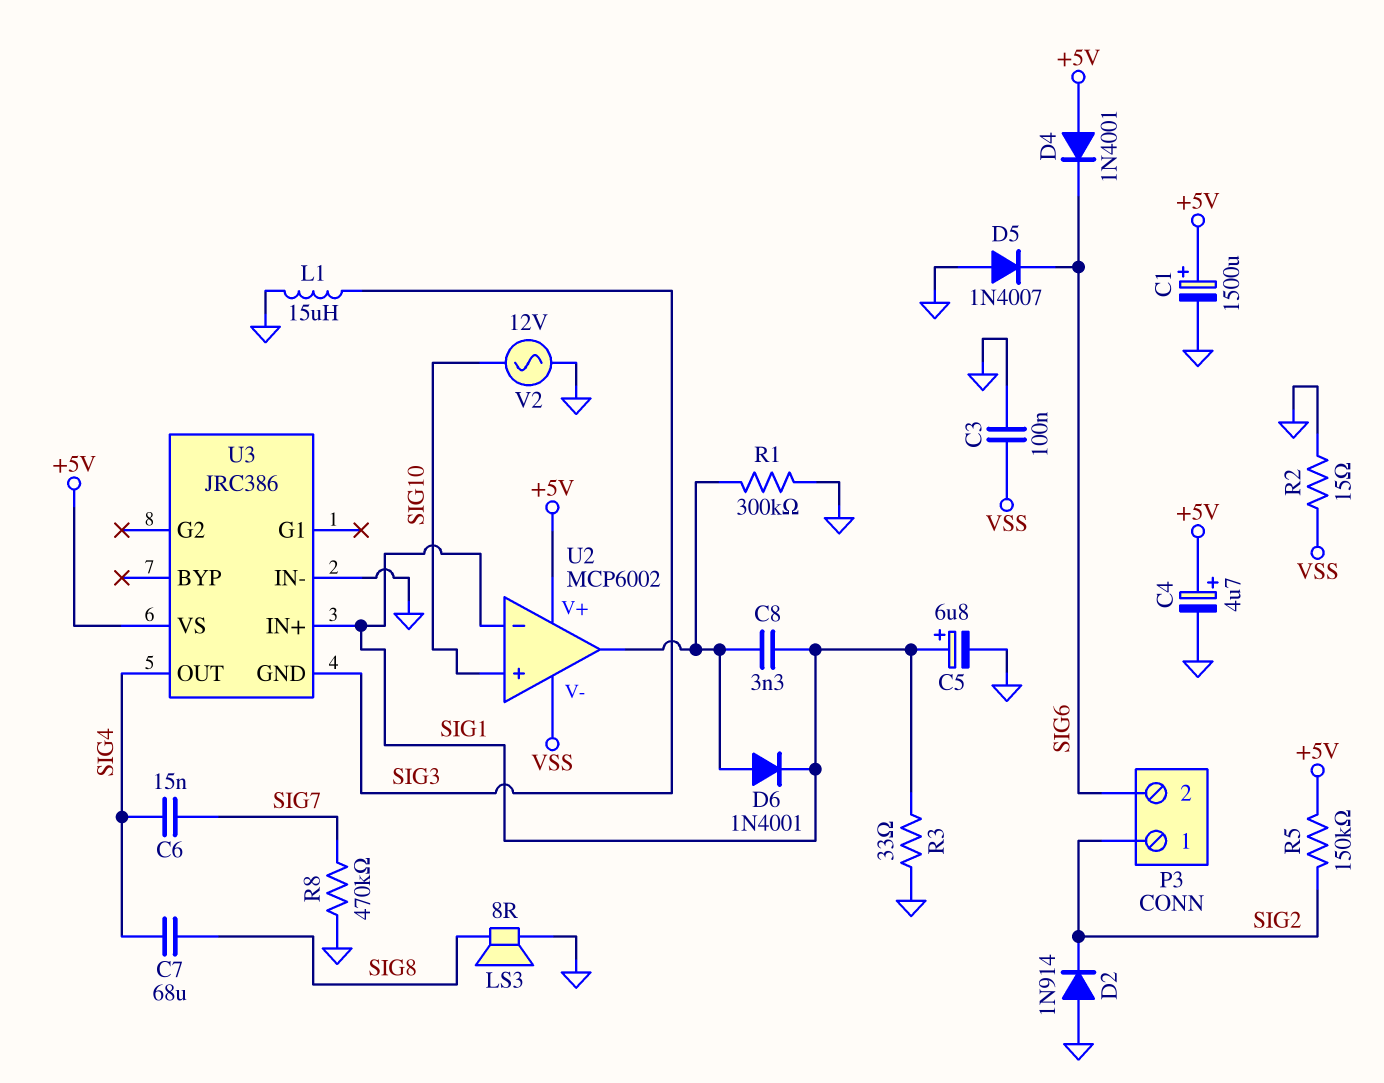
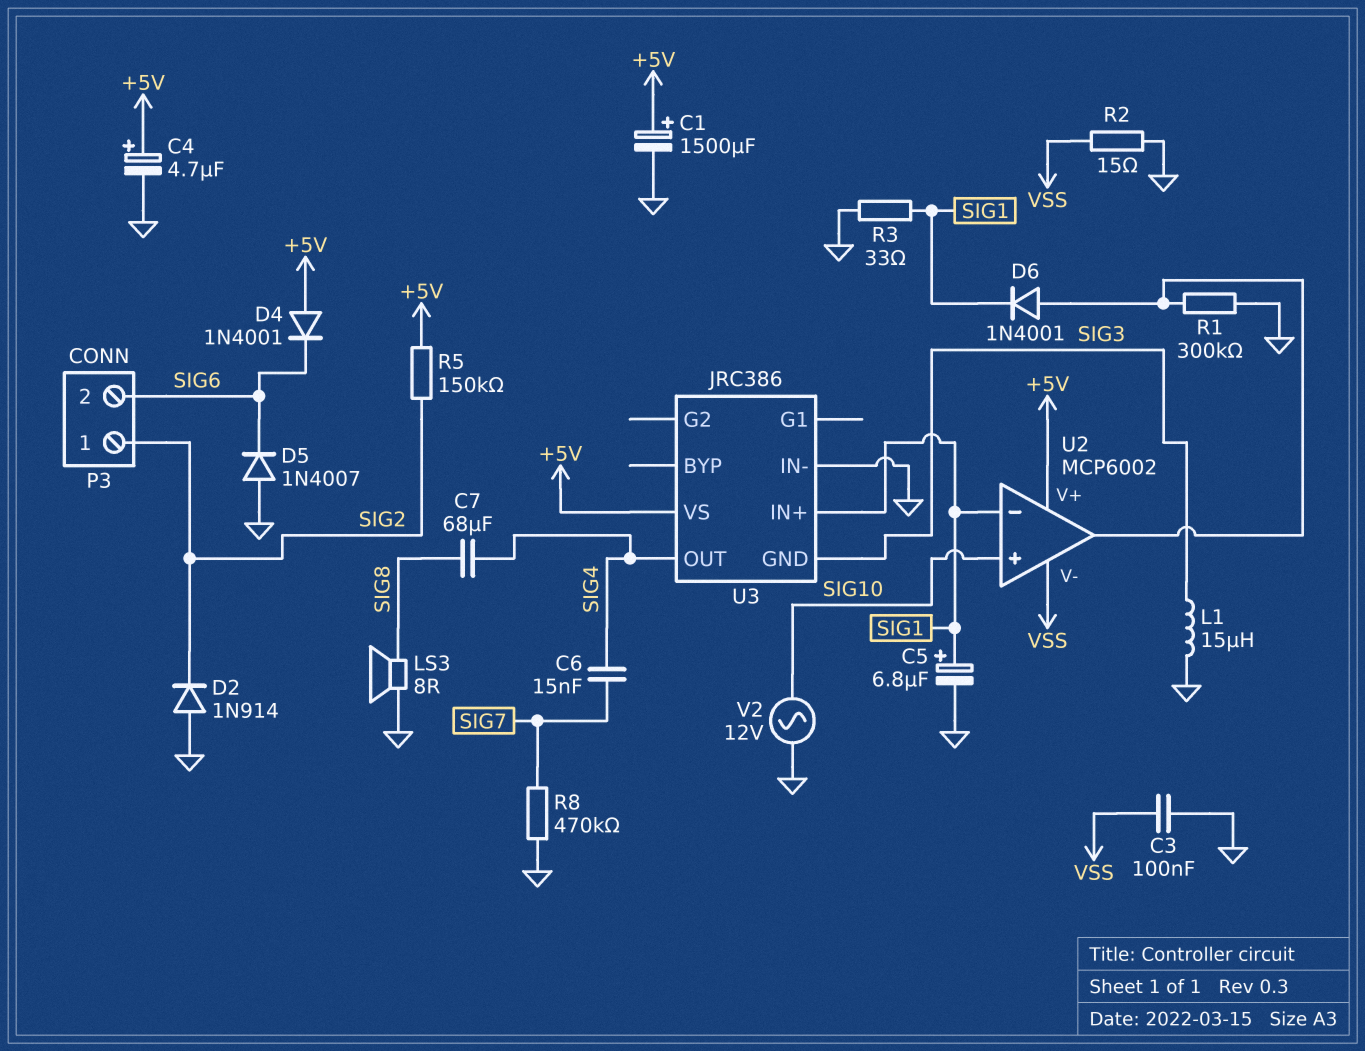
C8: 3.3nF (SIG1, U2/out) -> none

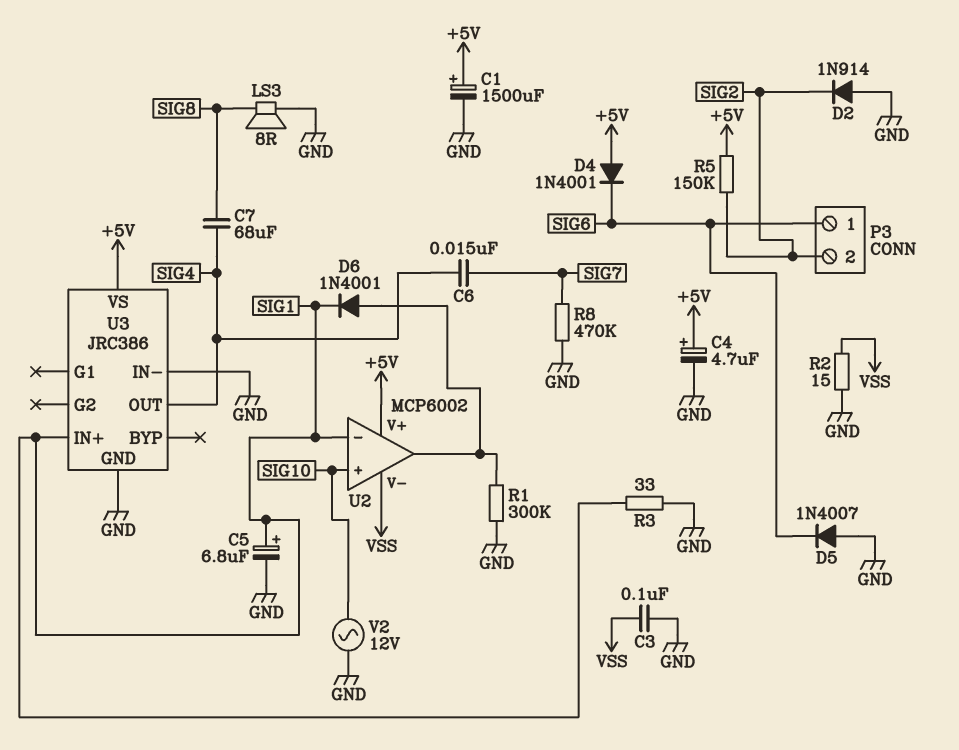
L1: 15uH (GND, SIG3) -> none
P3 pin 1: SIG2 -> SIG6
P3 pin 2: SIG6 -> SIG2
U3 pin GND: SIG3 -> GND

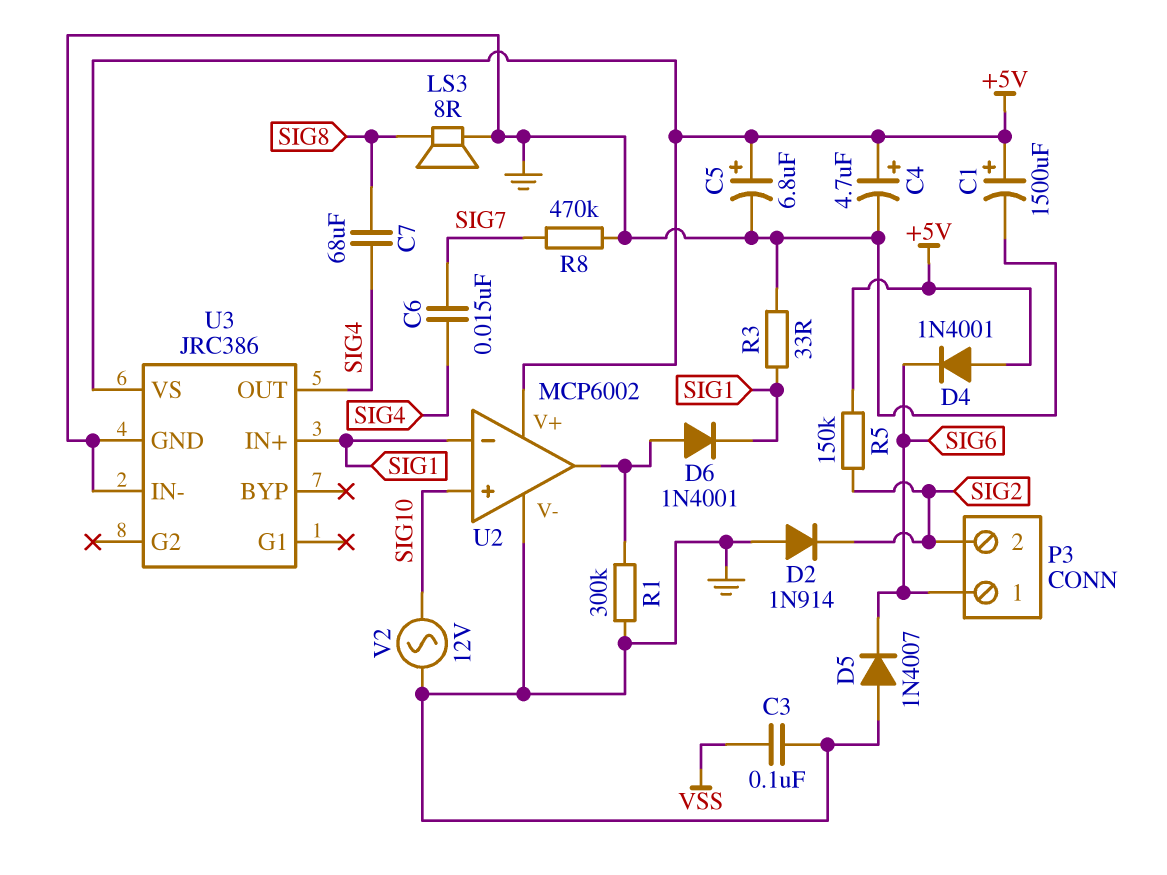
C5: 6.8uF (plus SIG1, minus GND) -> 6.8uF (plus +5V, minus GND)
R2: 15 (GND, VSS) -> none
U2 pin V-: VSS -> GND

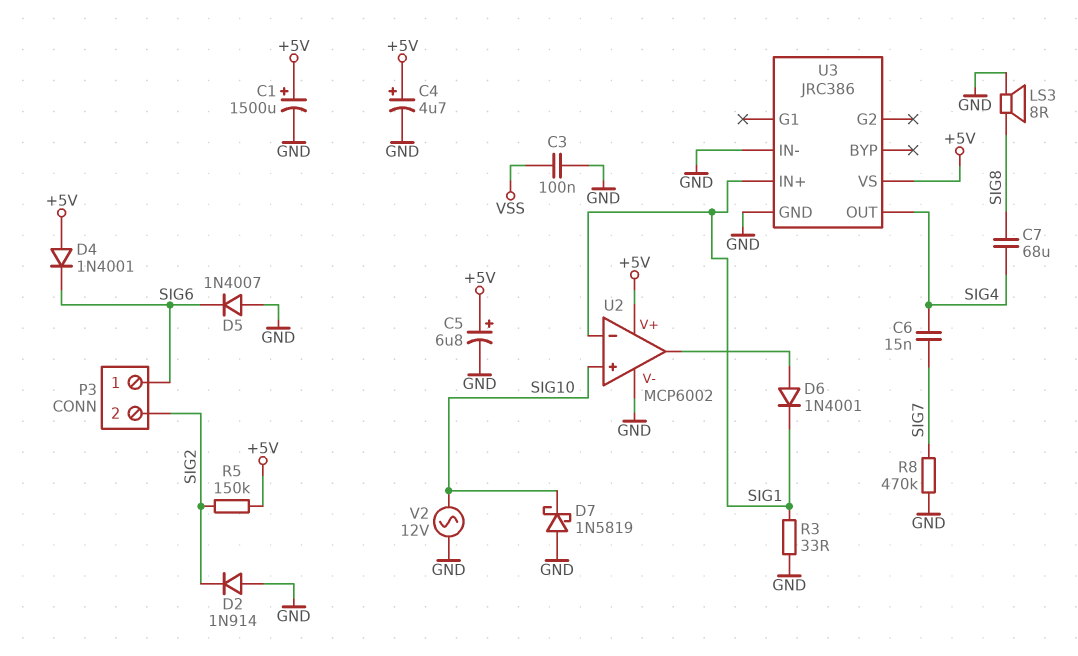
D7: none -> schottky 1N5819 (A GND, K SIG10)
R1: 300k (GND, U2/out) -> none

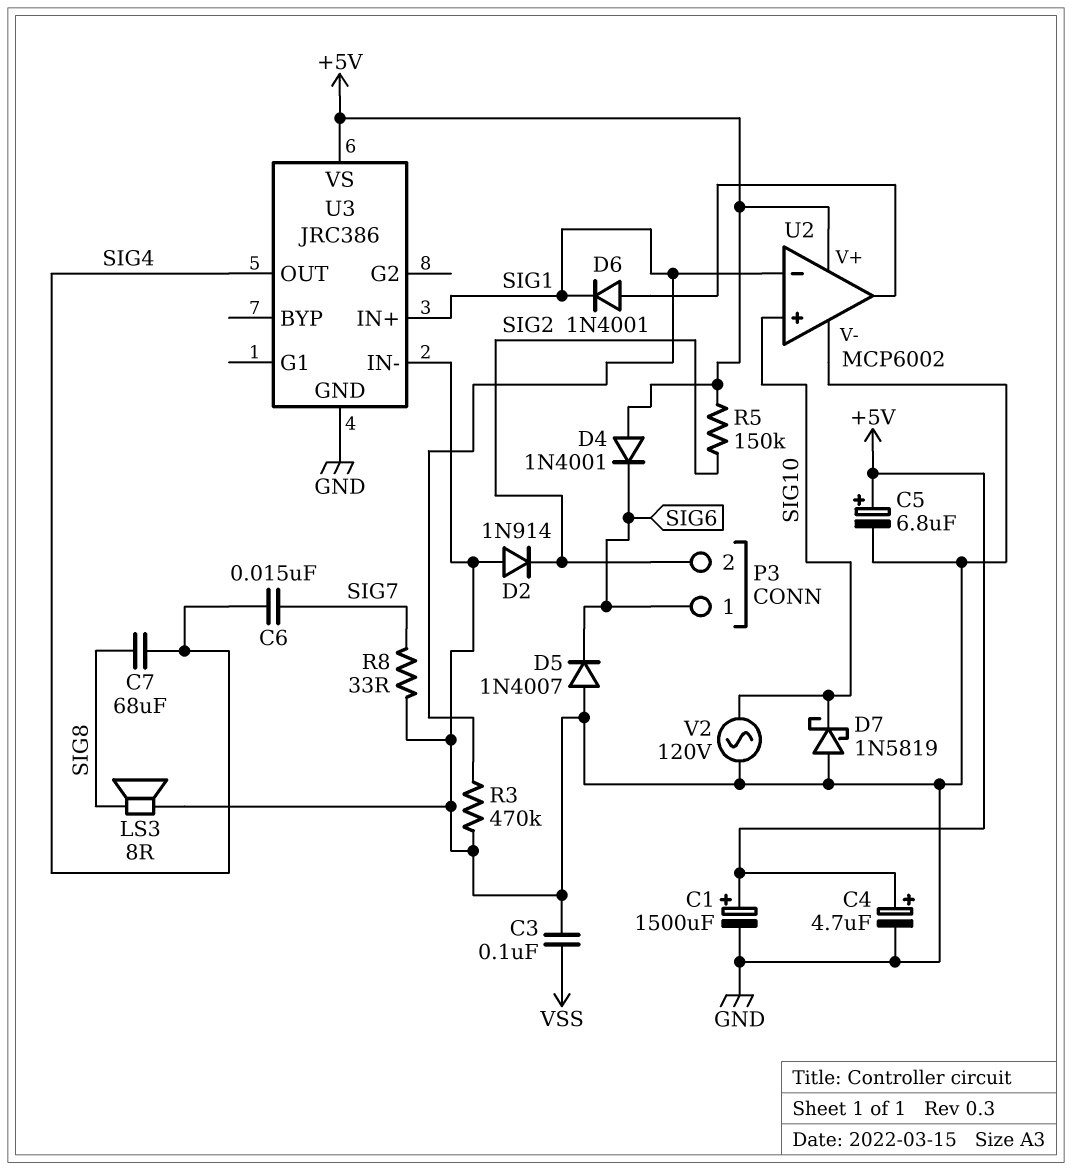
R3: 33 (GND, SIG1) -> 470k (GND, SIG1)
R8: 470k (GND, SIG7) -> 33 (GND, SIG7)
V2: AC 12V (GND, SIG10) -> AC 120V (GND, SIG10)

